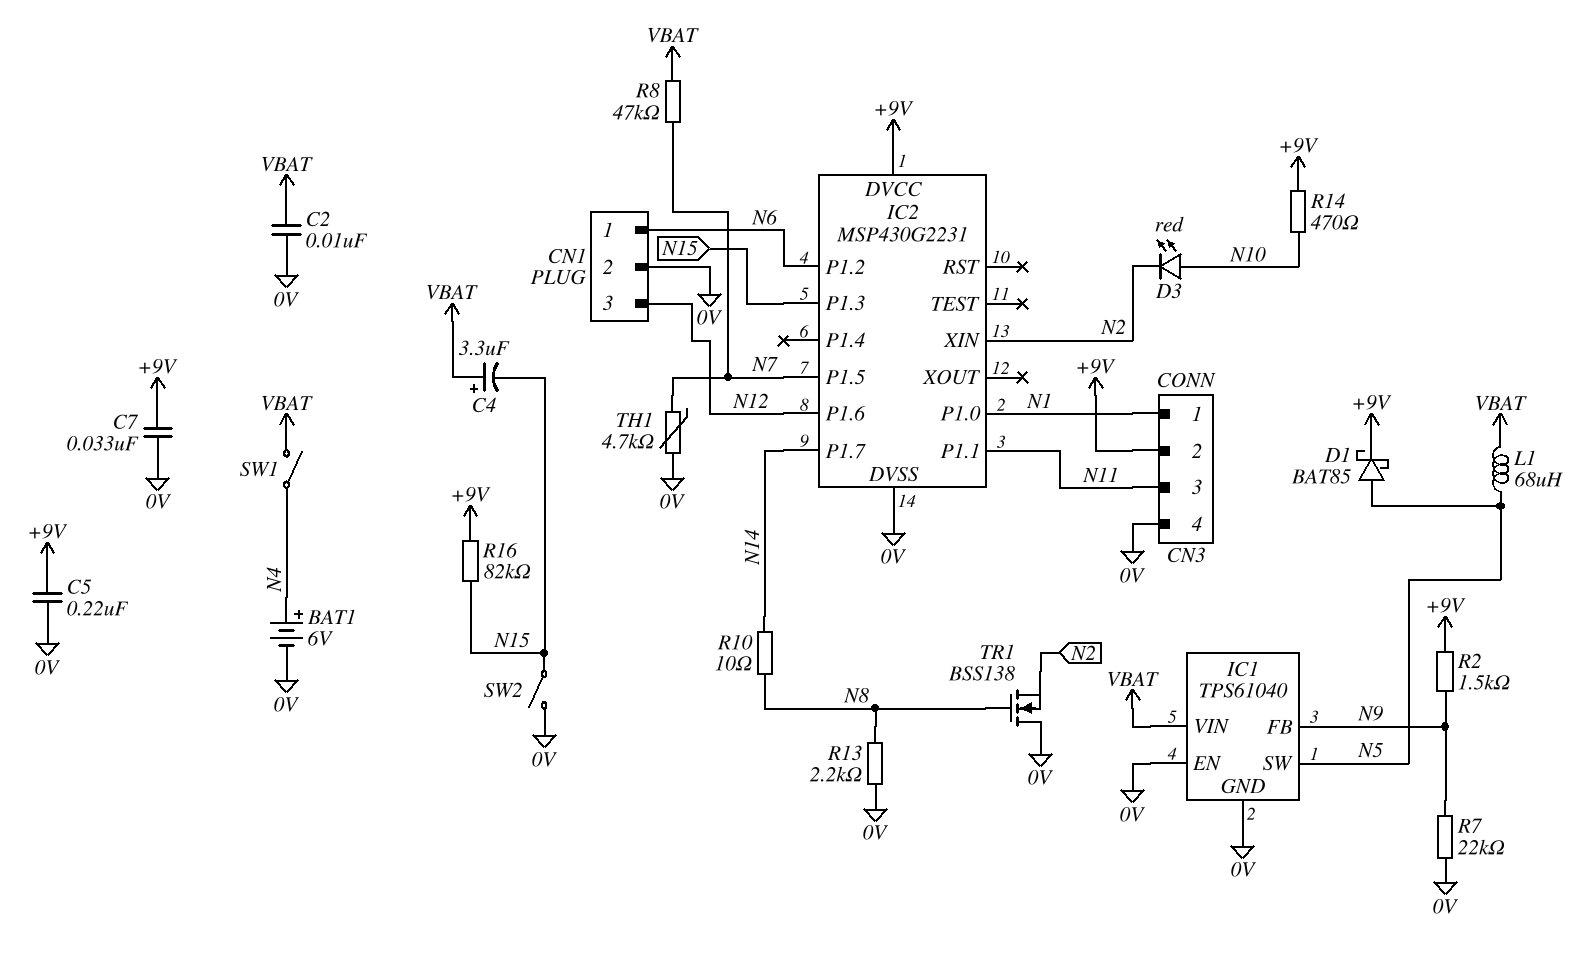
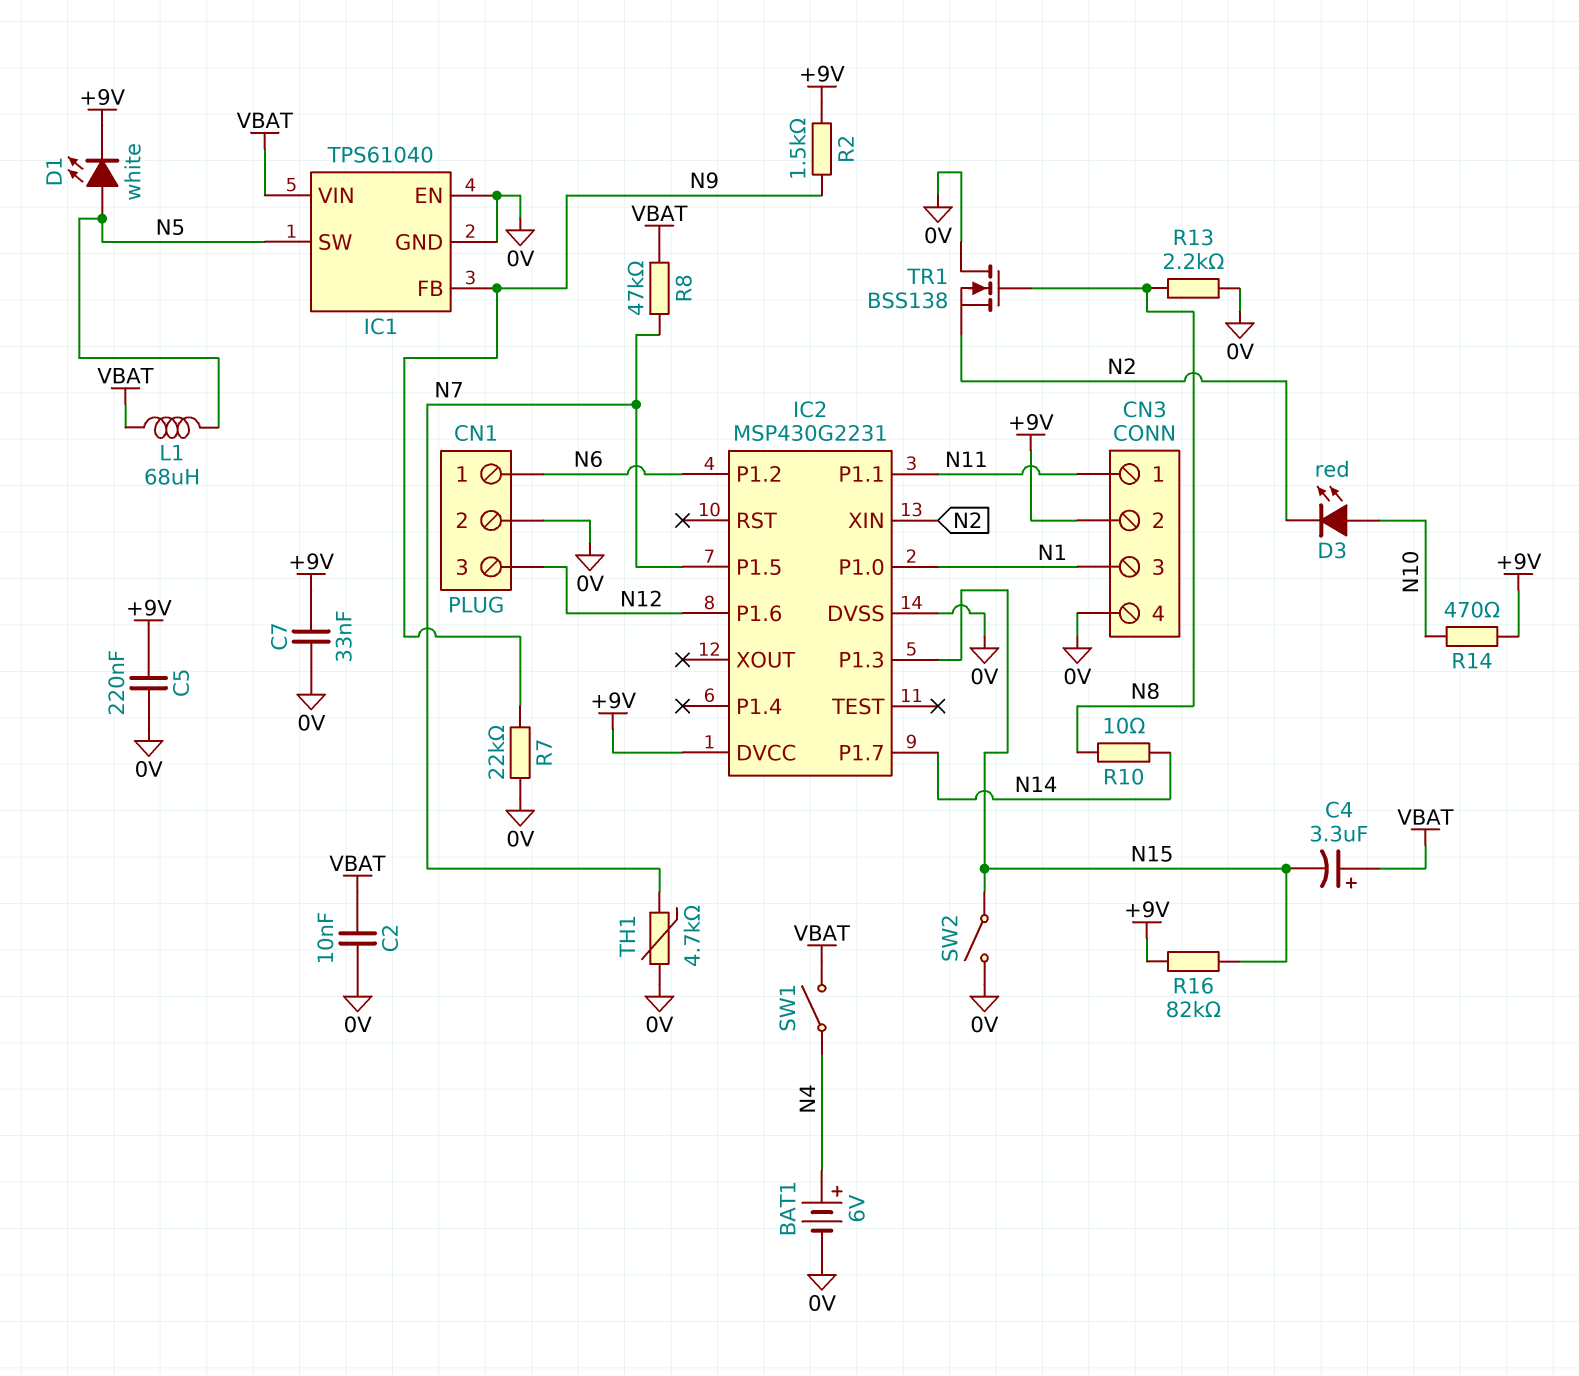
CN3 pin 1: N1 -> N11
CN3 pin 3: N11 -> N1
D1: schottky BAT85 (A N5, K +9V) -> LED white (A N5, K +9V)

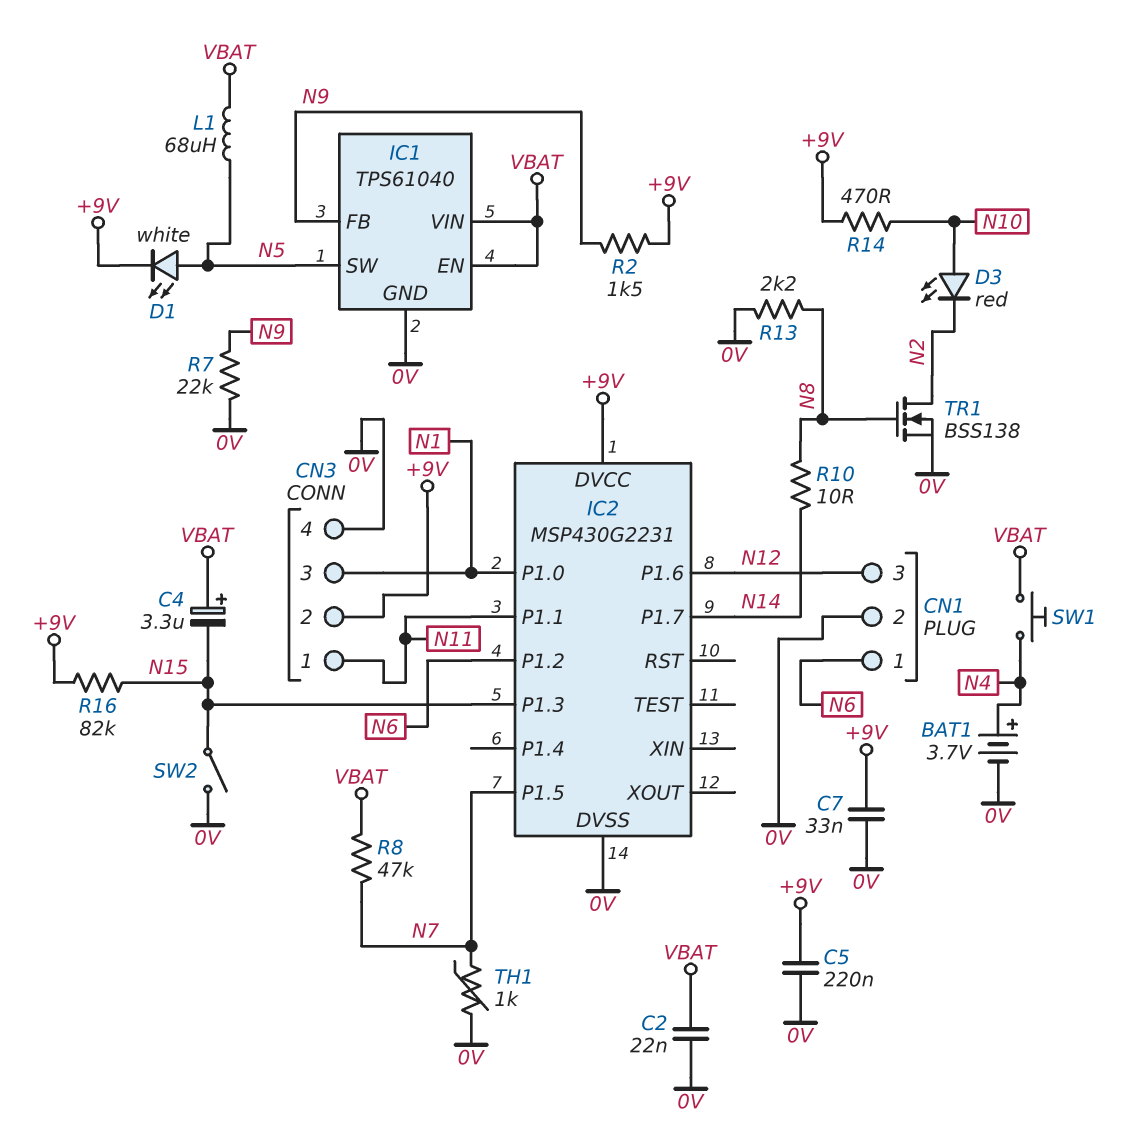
BAT1: 6V (plus N4, minus 0V) -> 3.7V (plus N4, minus 0V)
C2: 10nF (0V, VBAT) -> 22nF (0V, VBAT)
IC1 pin EN: 0V -> VBAT
IC2 pin XIN: N2 -> none
SW1: switch (N4, VBAT) -> button (N4, VBAT)
TH1: 4.7k (0V, N7) -> 1k (0V, N7)
TR1: NMOS BSS138 (G N8, D 0V, S N2) -> NMOS BSS138 (G N8, D N2, S 0V)

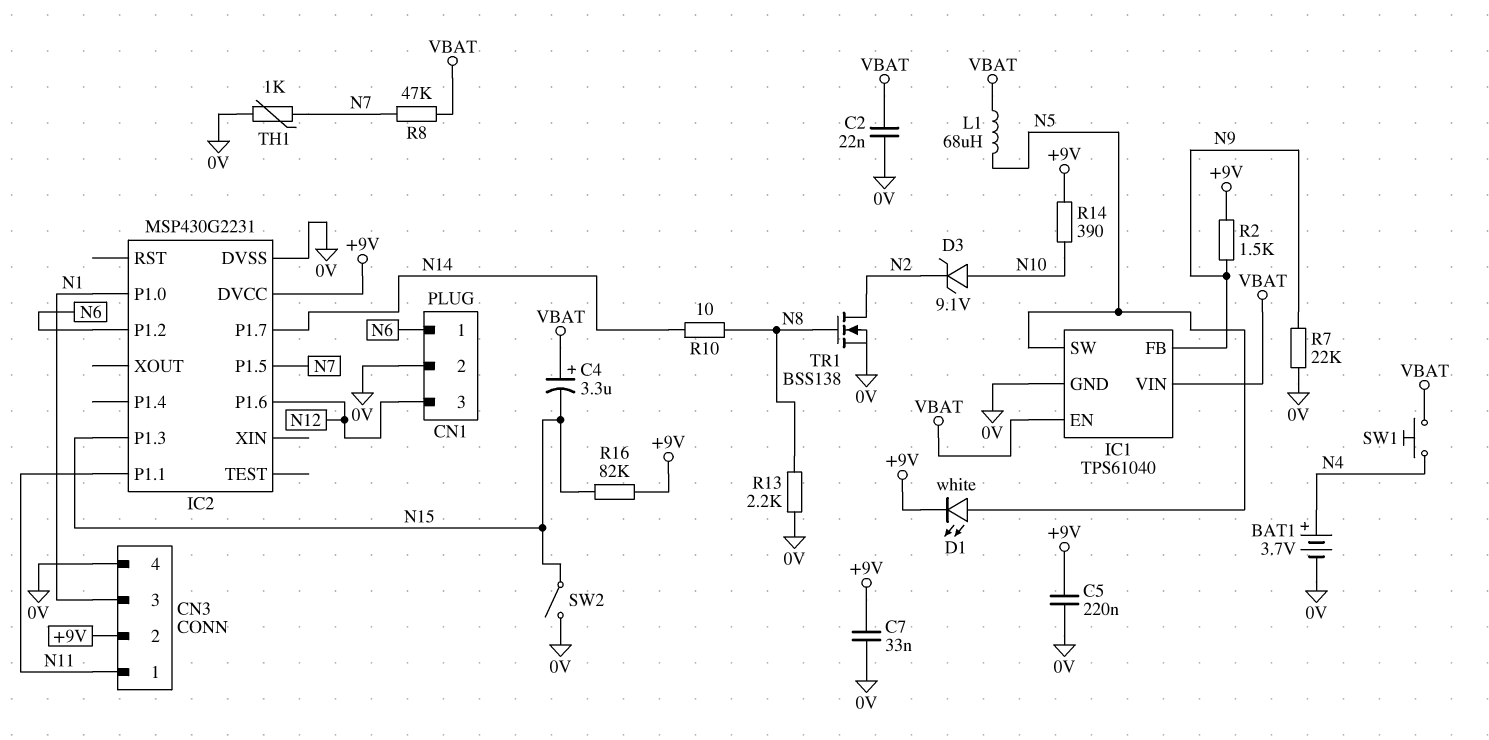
D3: LED red (A N10, K N2) -> zener 9.1V (A N10, K N2)
R14: 470 (+9V, N10) -> 390 (+9V, N10)

